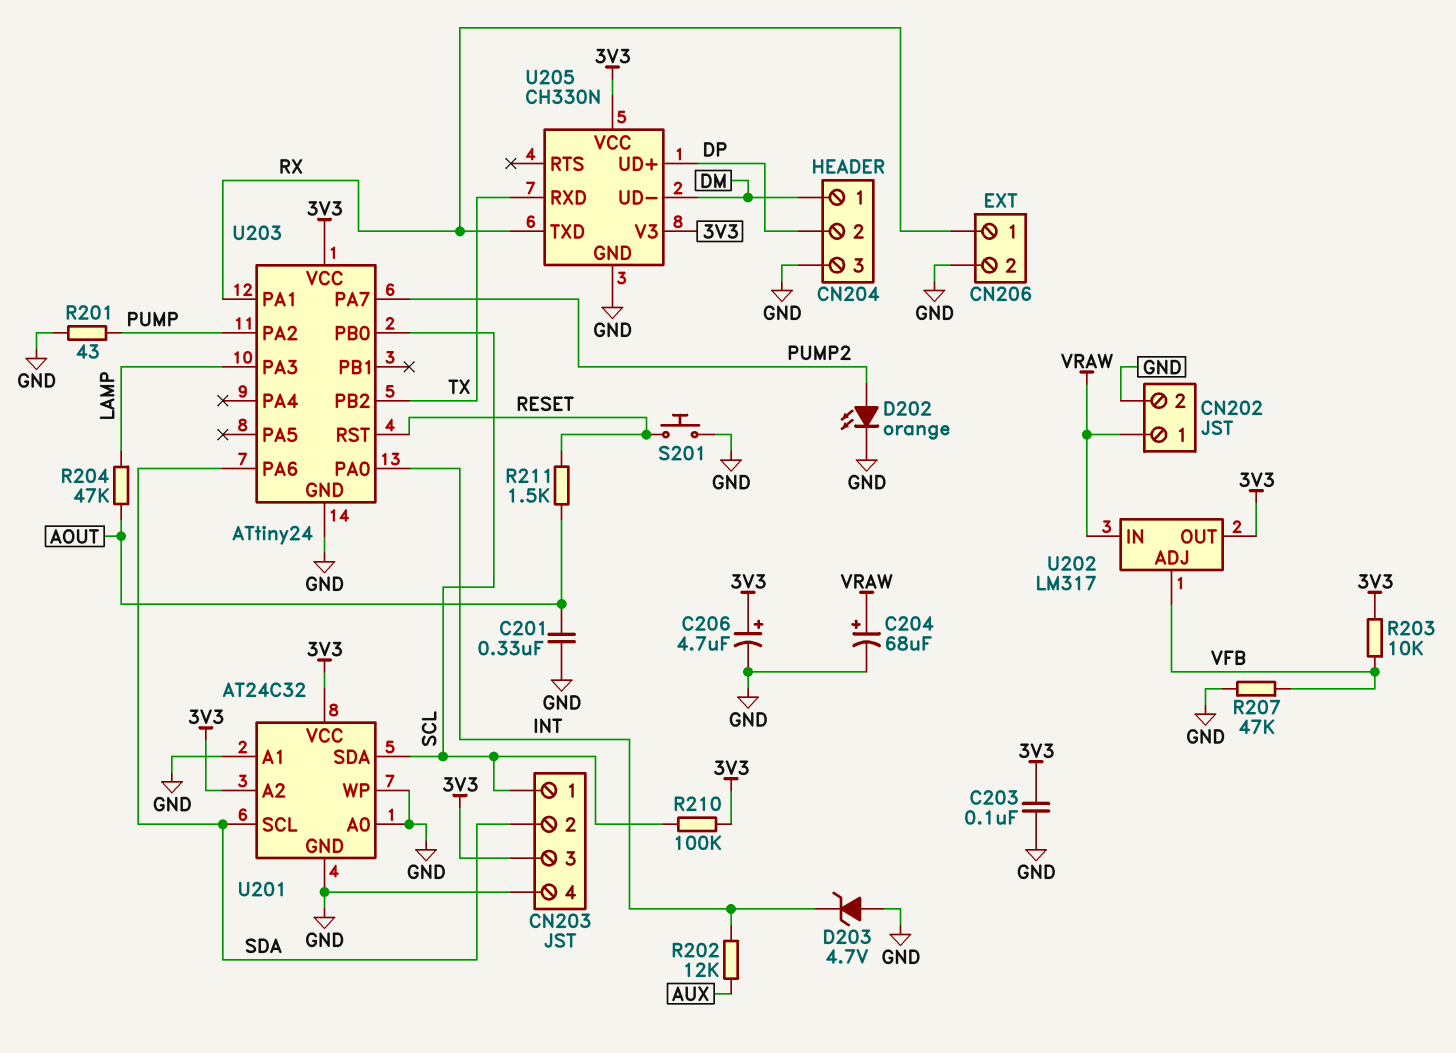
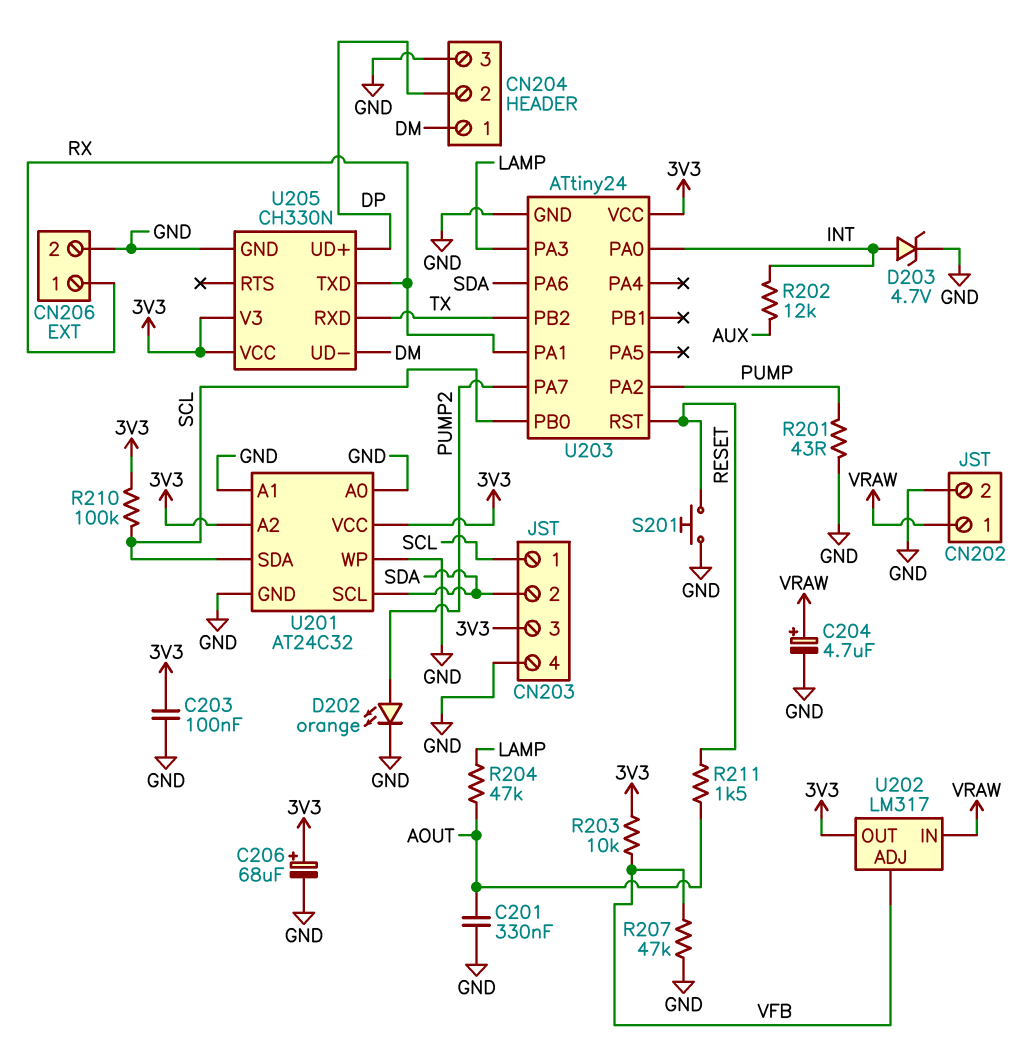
C204: 68uF (plus VRAW, minus GND) -> 4.7uF (plus VRAW, minus GND)
C206: 4.7uF (plus 3V3, minus GND) -> 68uF (plus 3V3, minus GND)
D203: zener 4.7V (A GND, K INT) -> zener 4.7V (A INT, K GND)

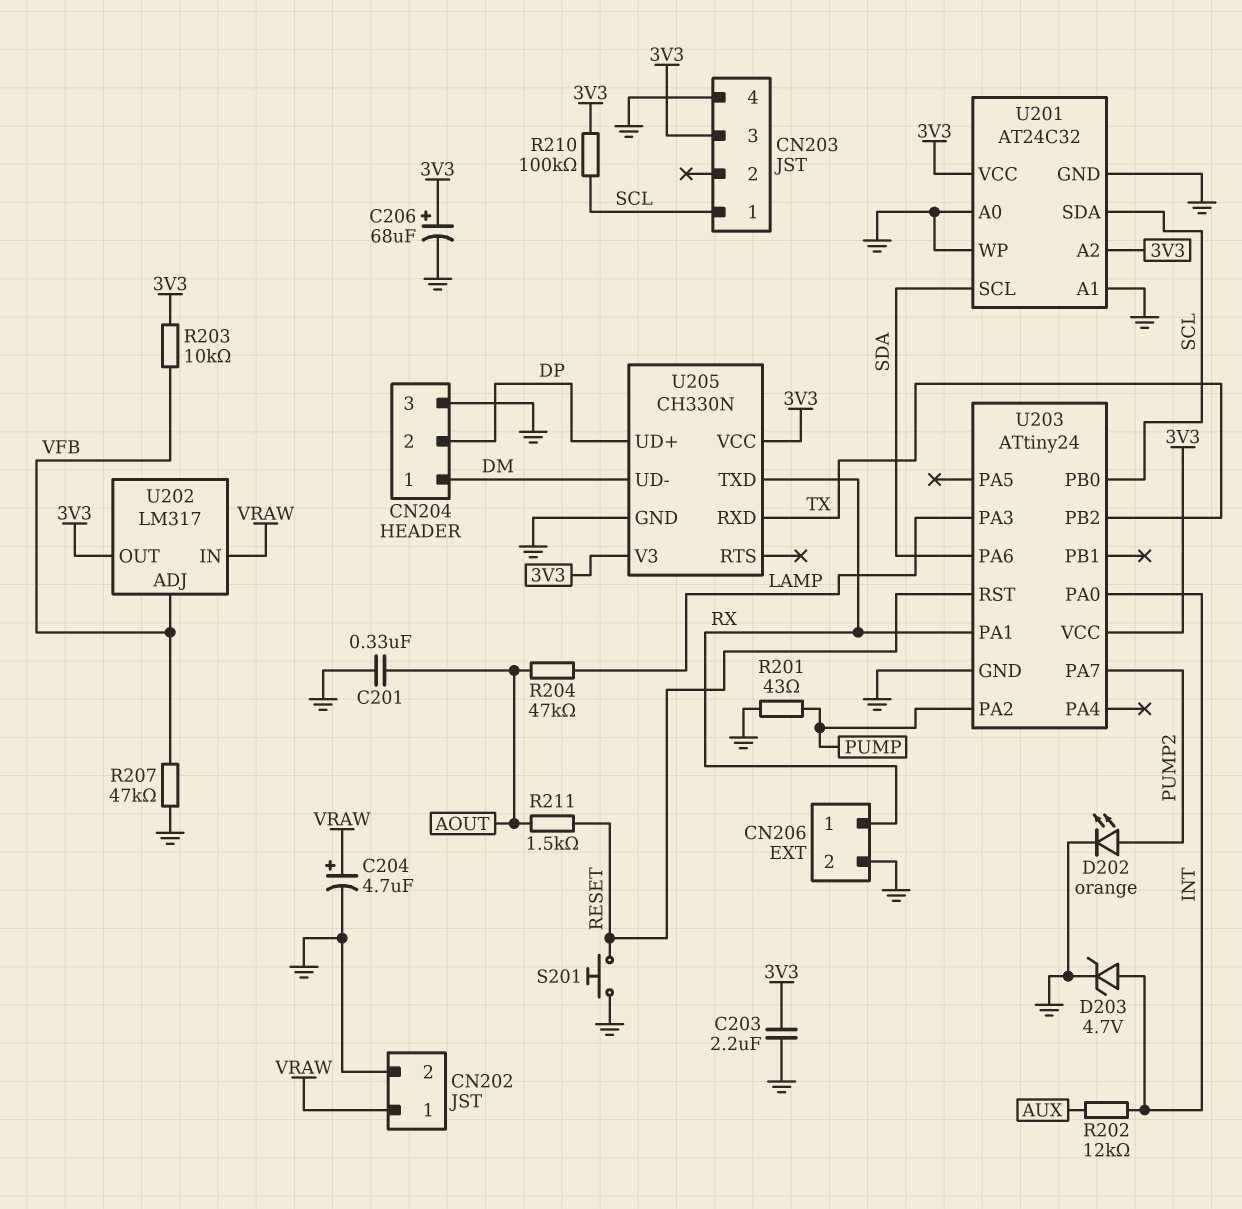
C203: 100nF (3V3, GND) -> 2.2uF (3V3, GND)
CN203 pin 2: SDA -> none

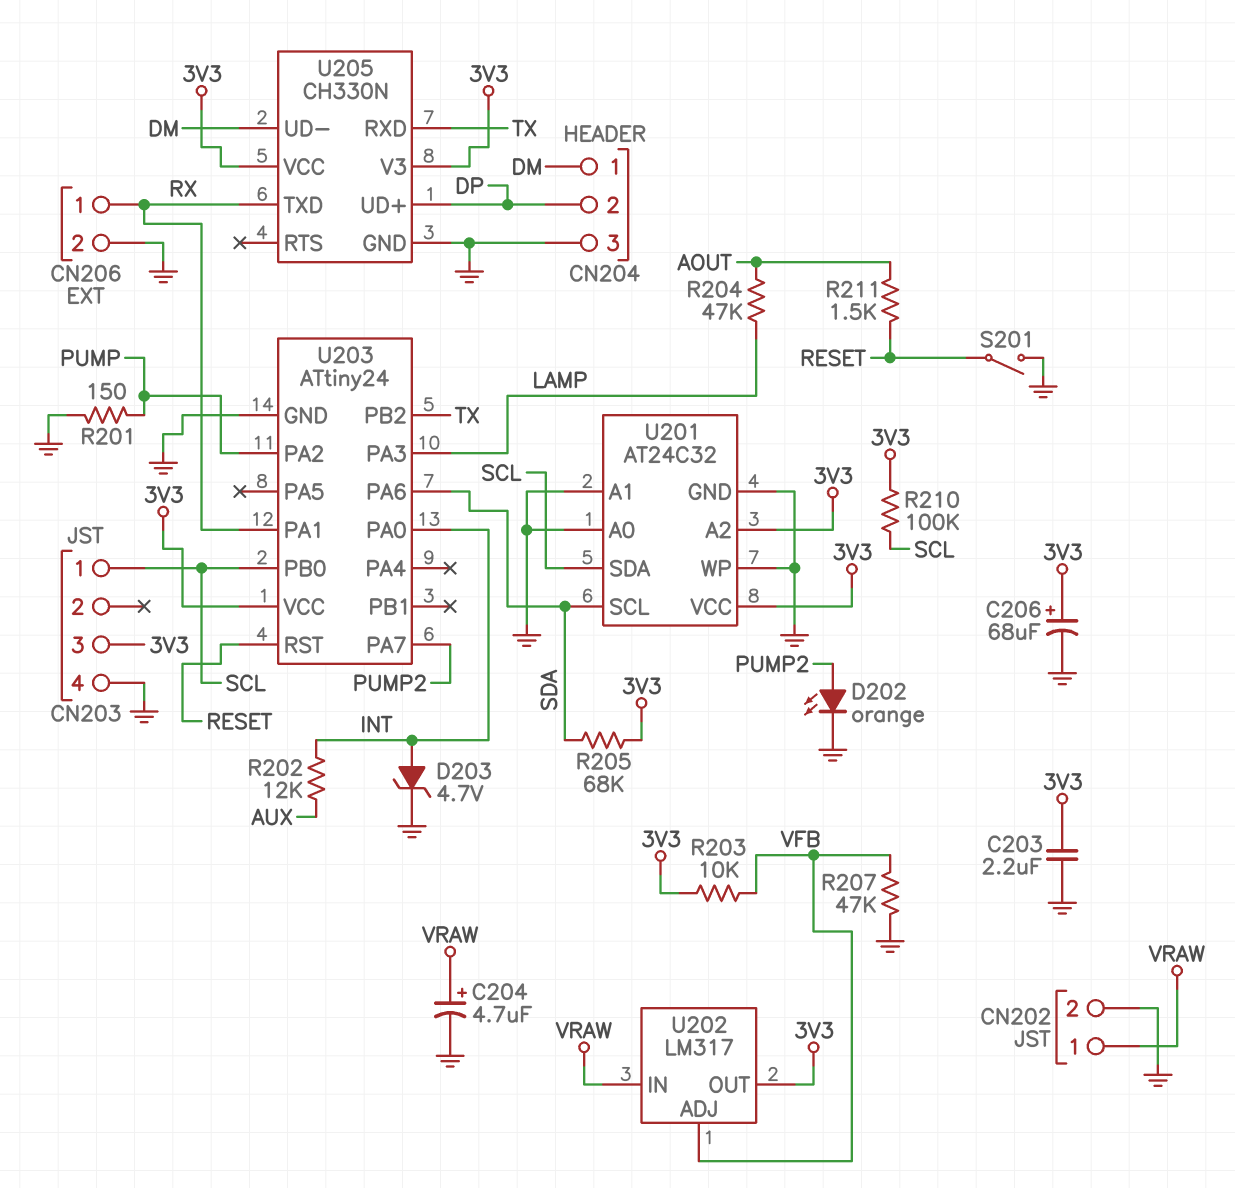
C201: 330nF (AOUT, GND) -> none
R201: 43 (GND, PUMP) -> 150 (GND, PUMP)
R205: none -> 68k (3V3, SDA)
S201: button (GND, RESET) -> switch (GND, RESET)

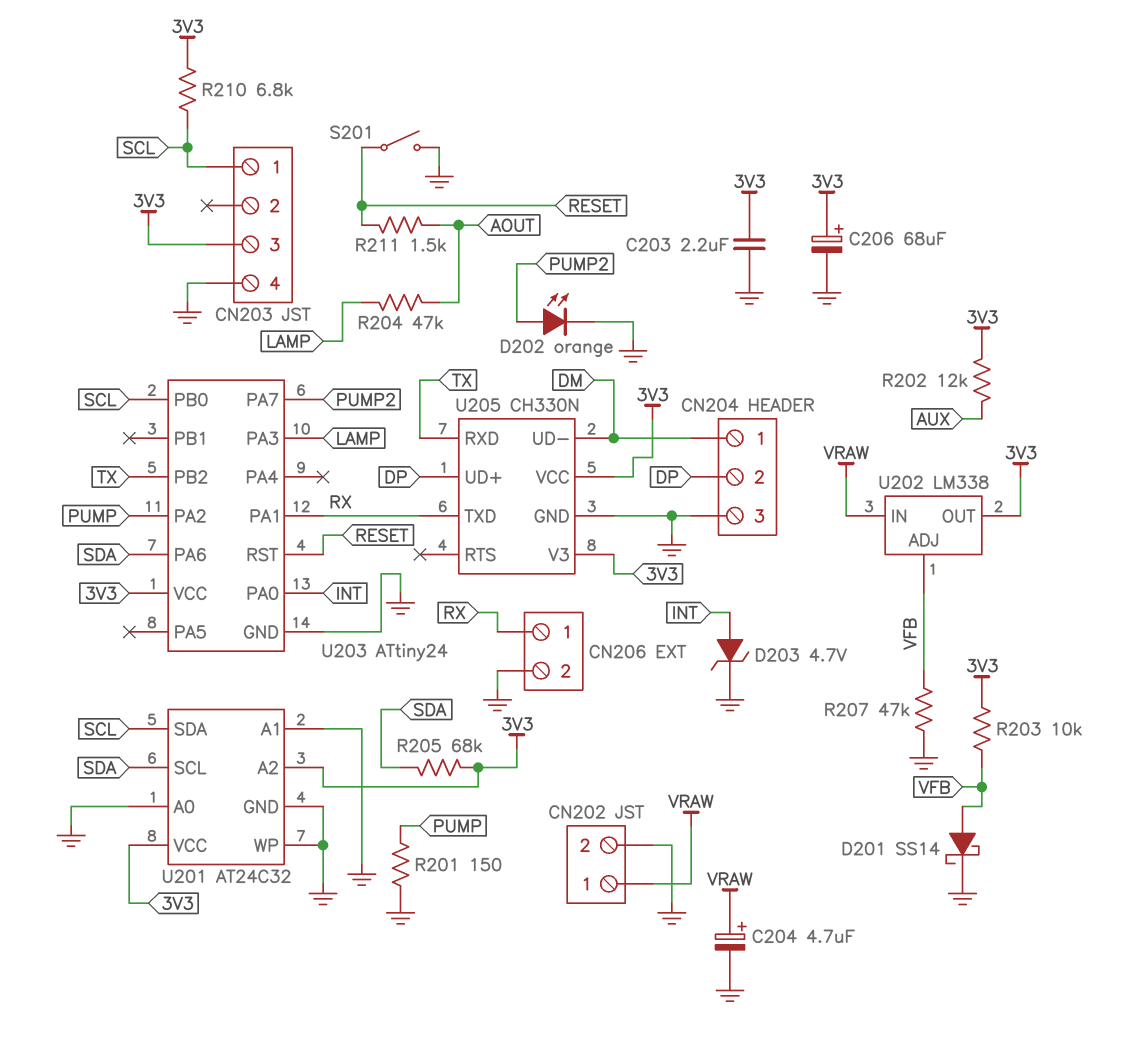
D201: none -> schottky SS14 (A VFB, K GND)
R202: 12k (AUX, INT) -> 12k (3V3, AUX)
R210: 100k (3V3, SCL) -> 6.8k (3V3, SCL)
U202: LM317 -> LM338

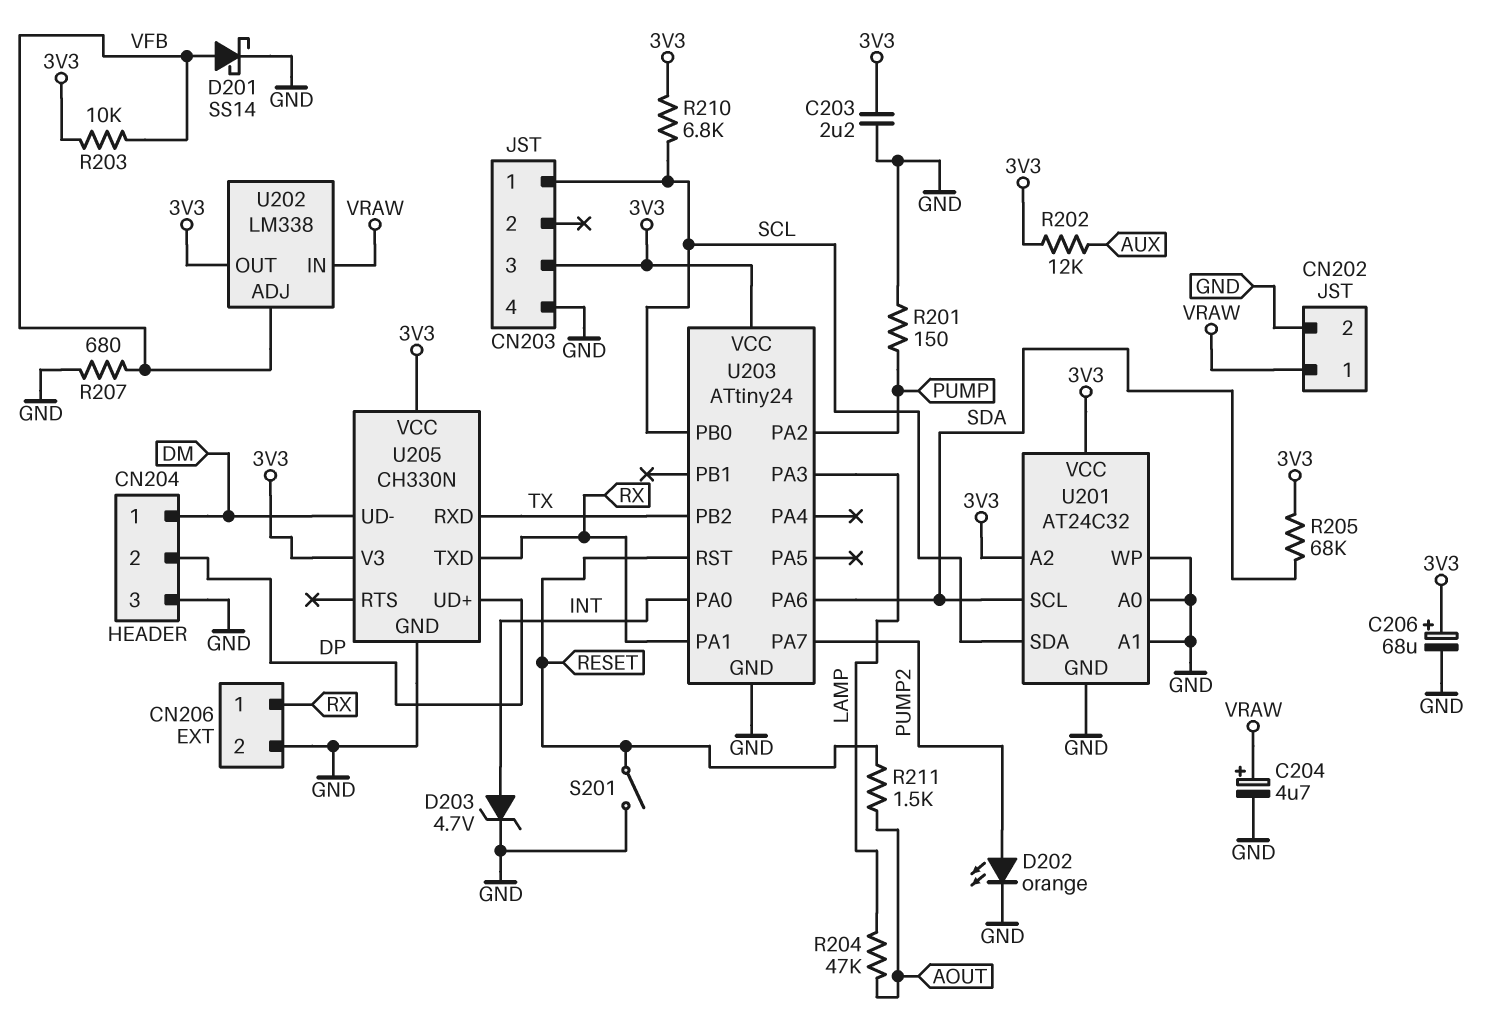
R207: 47k (GND, VFB) -> 680 (GND, VFB)

